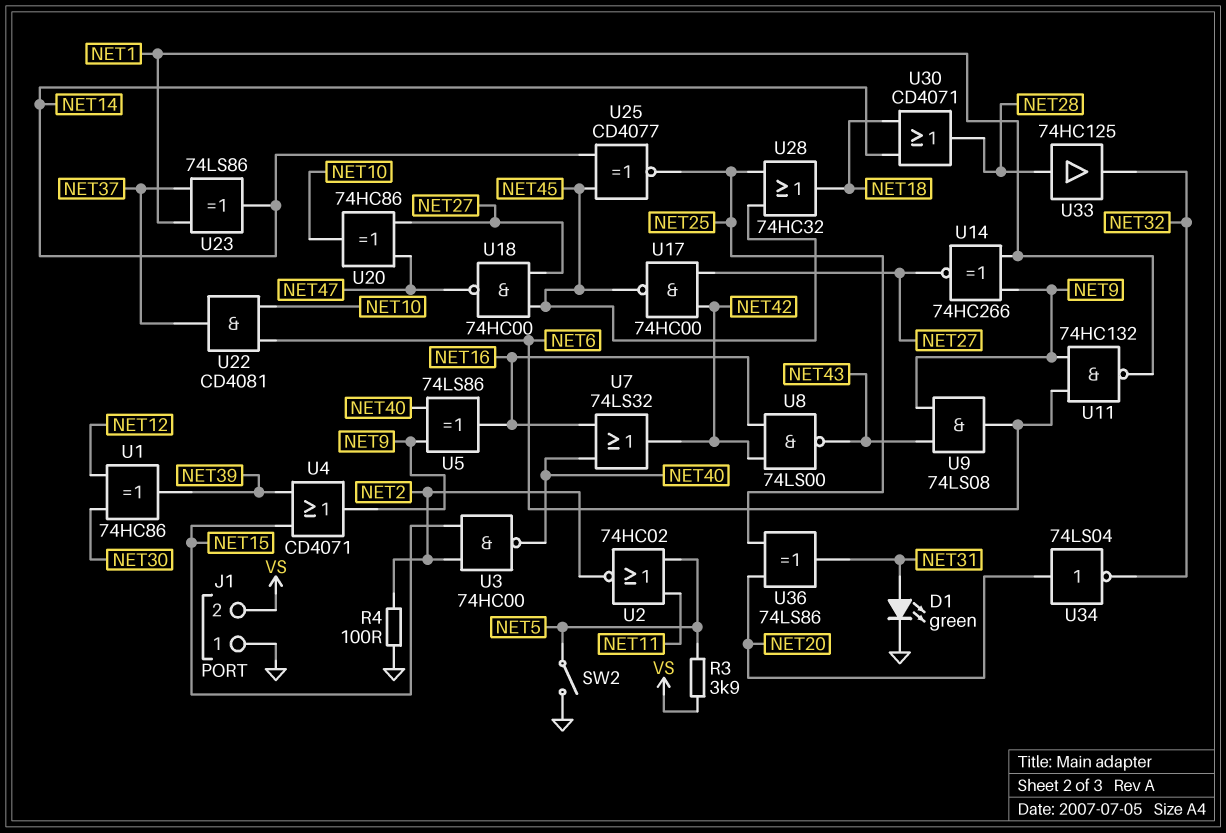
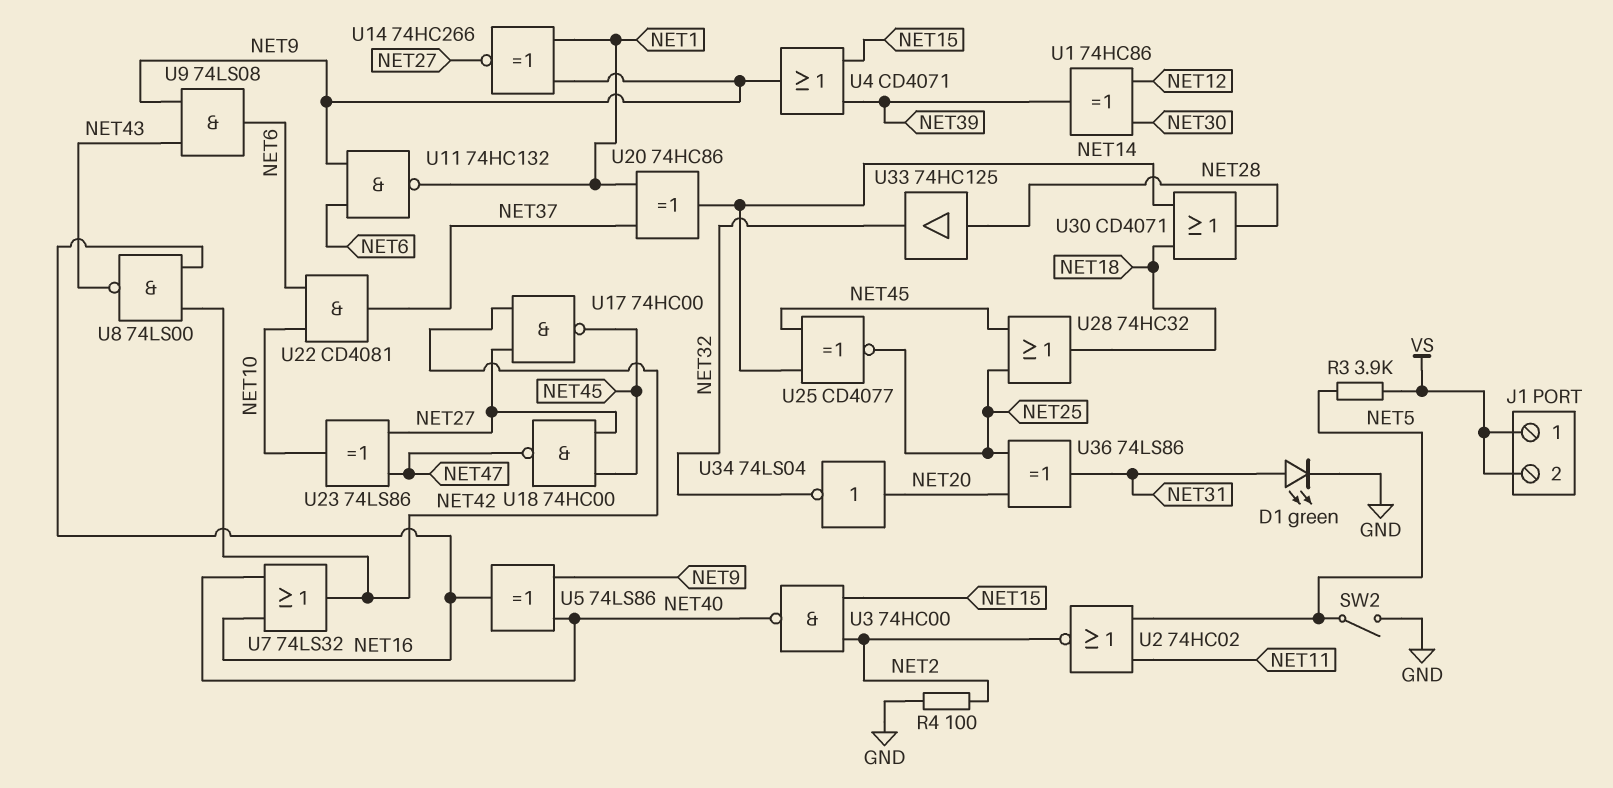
J1 pin 1: GND -> VS
U20: XOR 74HC86 (in NET27, in NET47, out NET10) -> XOR 74HC86 (in NET1, in NET37, out NET14)
U23: XOR 74LS86 (in NET1, in NET37, out NET14) -> XOR 74LS86 (in NET27, in NET47, out NET10)

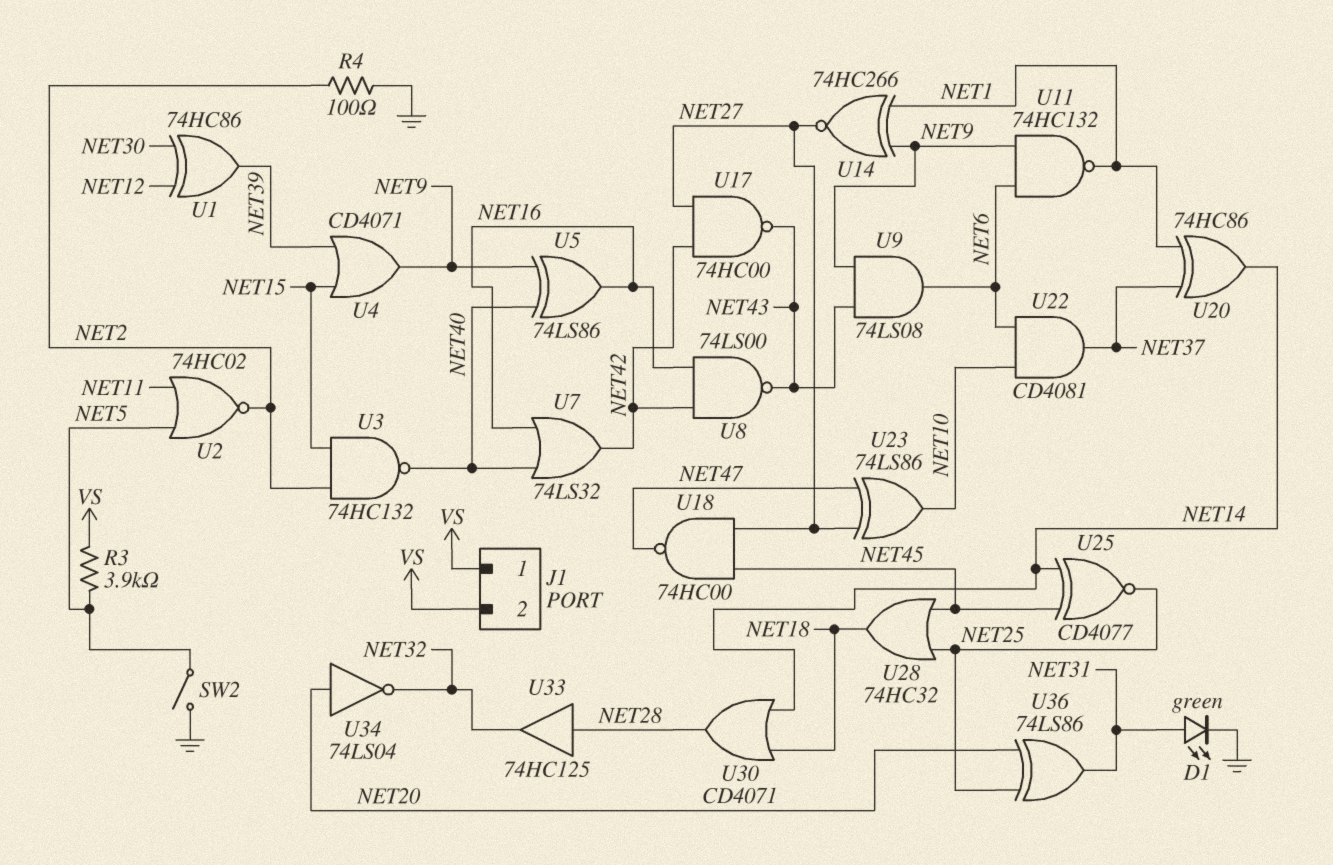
U3: NAND 74HC00 (in NET2, in NET15, out NET40) -> NAND 74HC132 (in NET2, in NET15, out NET40)
U17: NAND 74HC00 (in NET27, in NET42, out NET45) -> NAND 74HC00 (in NET27, in NET42, out NET43)

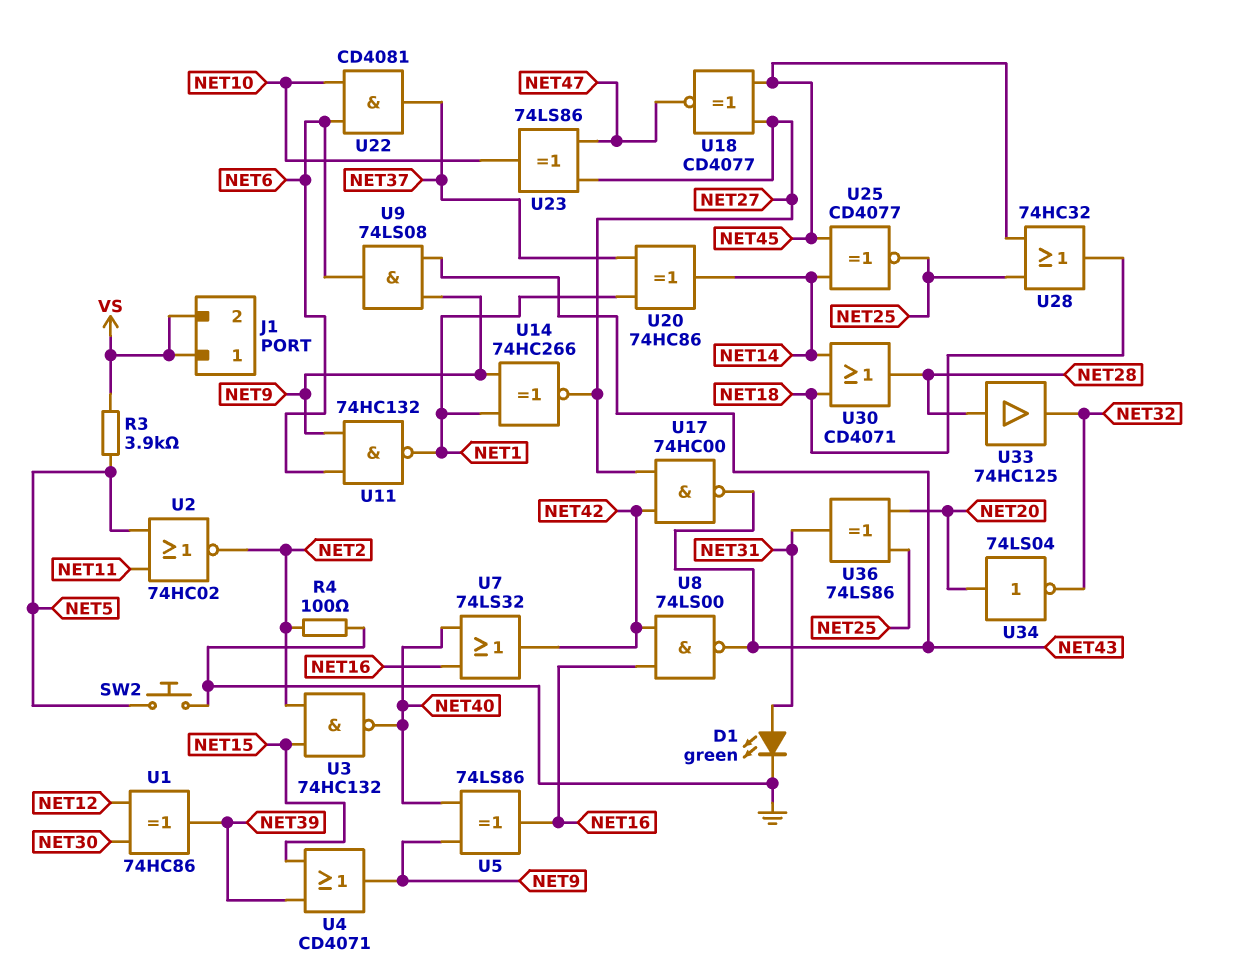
SW2: switch (GND, NET5) -> button (GND, NET5)
U18: NAND 74HC00 (in NET27, in NET45, out NET47) -> XNOR CD4077 (in NET27, in NET45, out NET47)

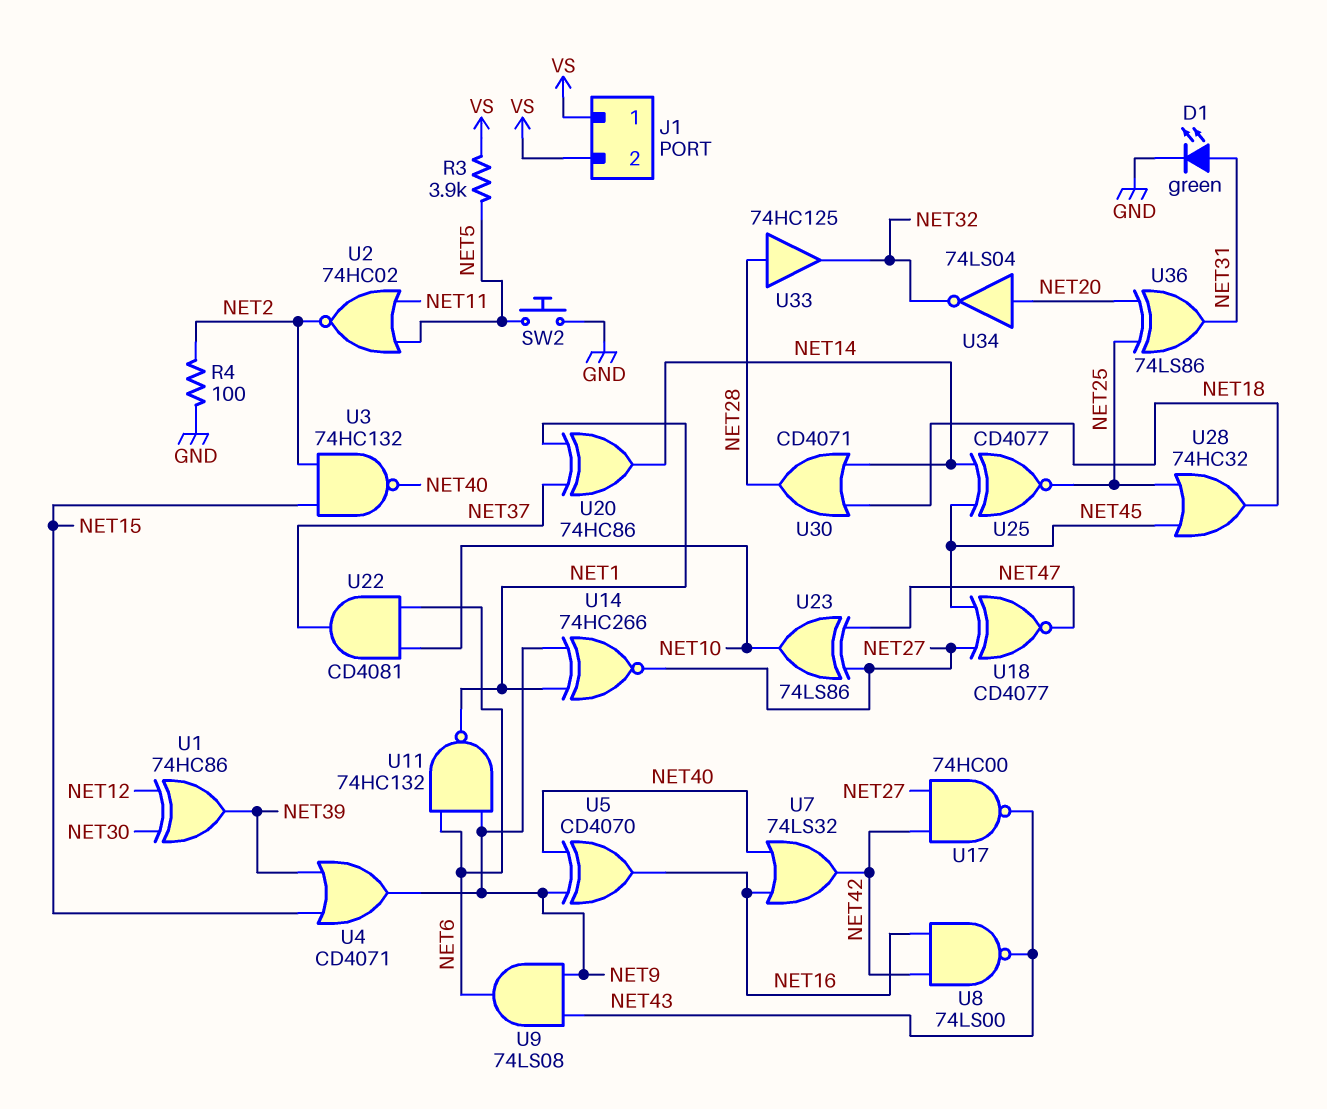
U5: XOR 74LS86 (in NET9, in NET40, out NET16) -> XOR CD4070 (in NET9, in NET40, out NET16)

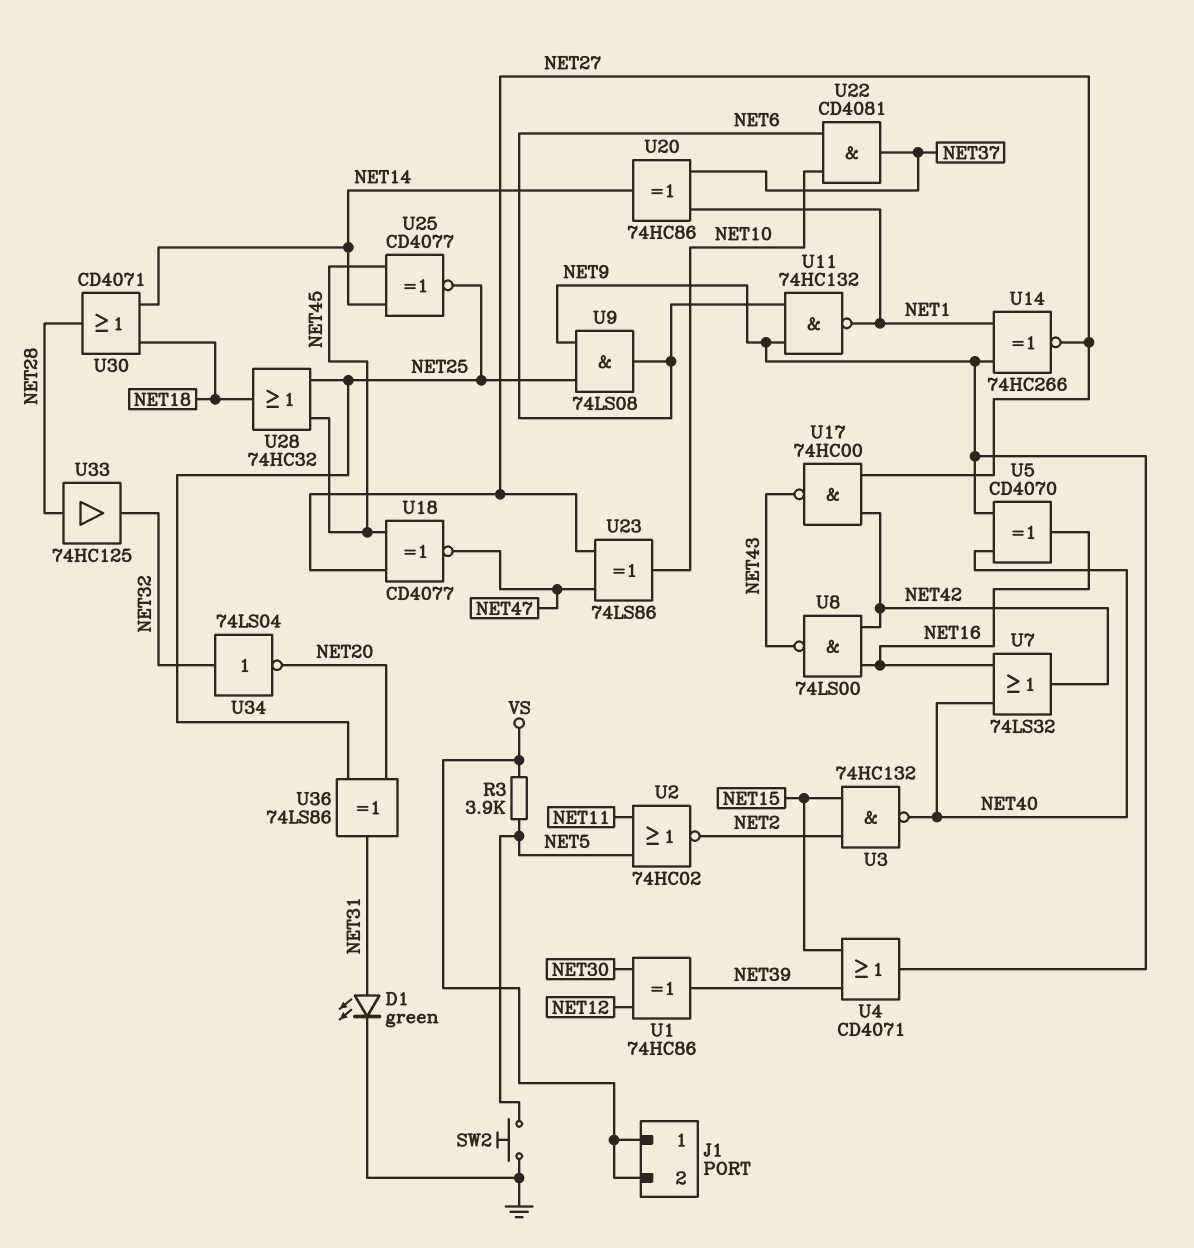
R4: 100 (GND, NET2) -> none
U9: AND 74LS08 (in NET9, in NET43, out NET6) -> AND 74LS08 (in NET9, in NET25, out NET6)
U34: NOT 74LS04 (in NET20, out NET32) -> NOT 74LS04 (in NET32, out NET20)

